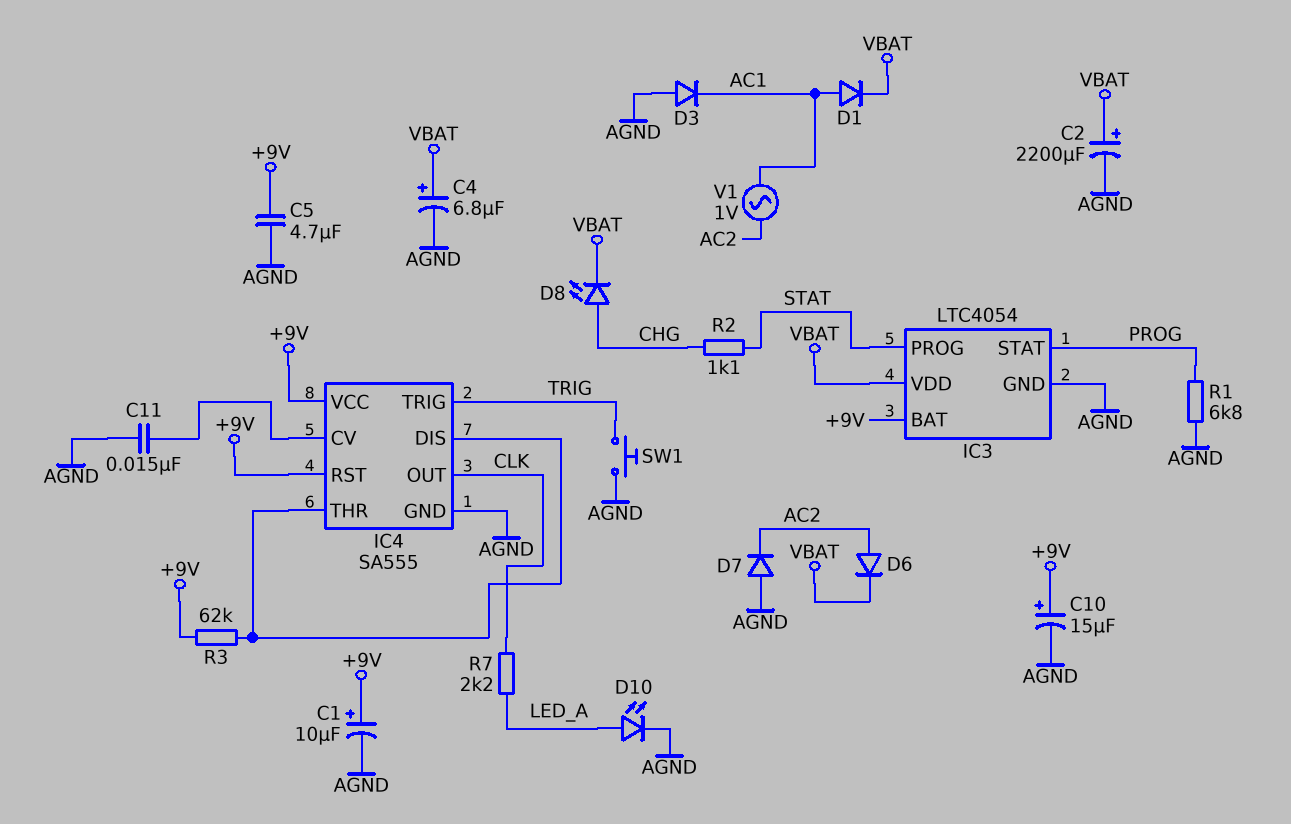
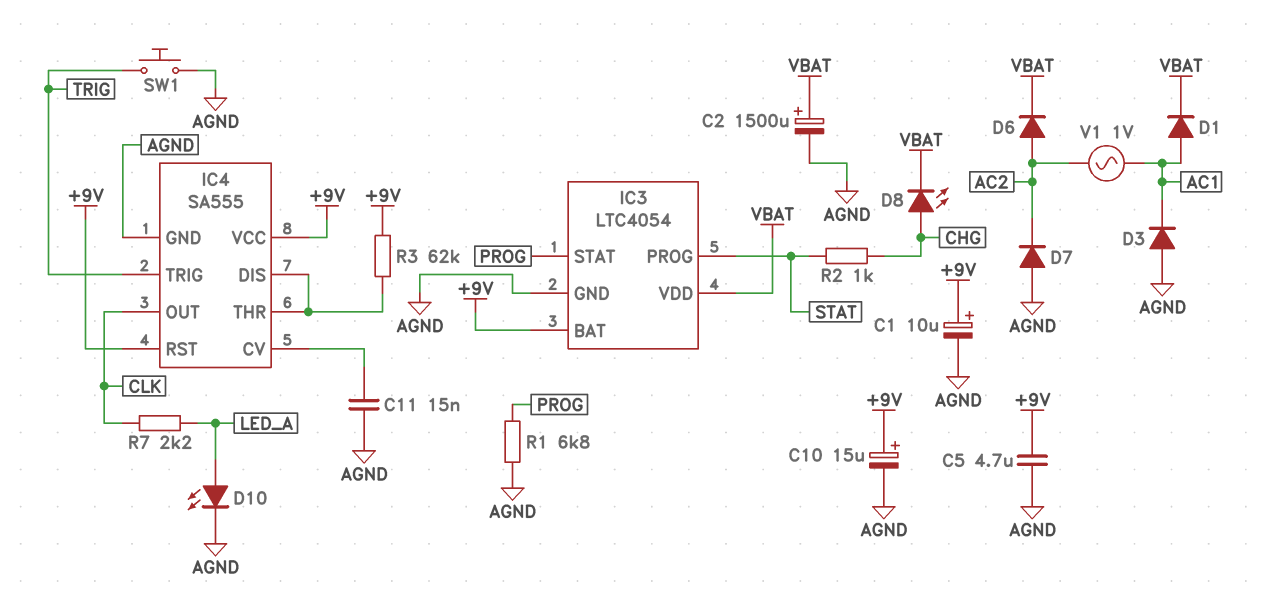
C2: 2200uF (plus VBAT, minus AGND) -> 1500uF (plus VBAT, minus AGND)
C4: 6.8uF (plus VBAT, minus AGND) -> none
R2: 1.1k (CHG, STAT) -> 1k (CHG, STAT)

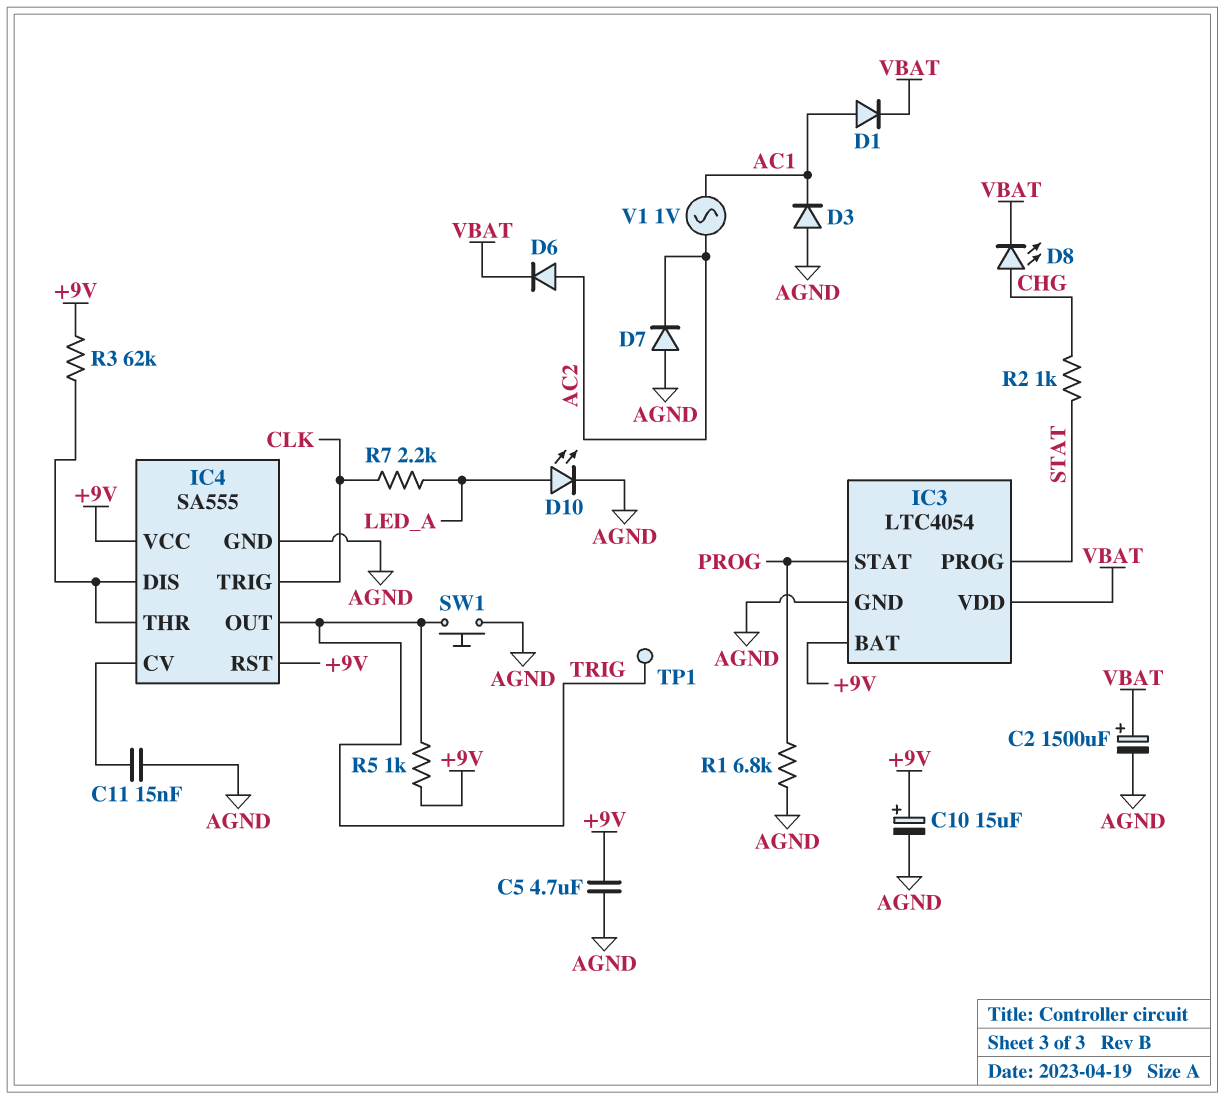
C1: 10uF (plus +9V, minus AGND) -> none
IC4 pin OUT: CLK -> TRIG
IC4 pin TRIG: TRIG -> CLK
R5: none -> 1k (+9V, TRIG)
TP1: none -> test point (TRIG)

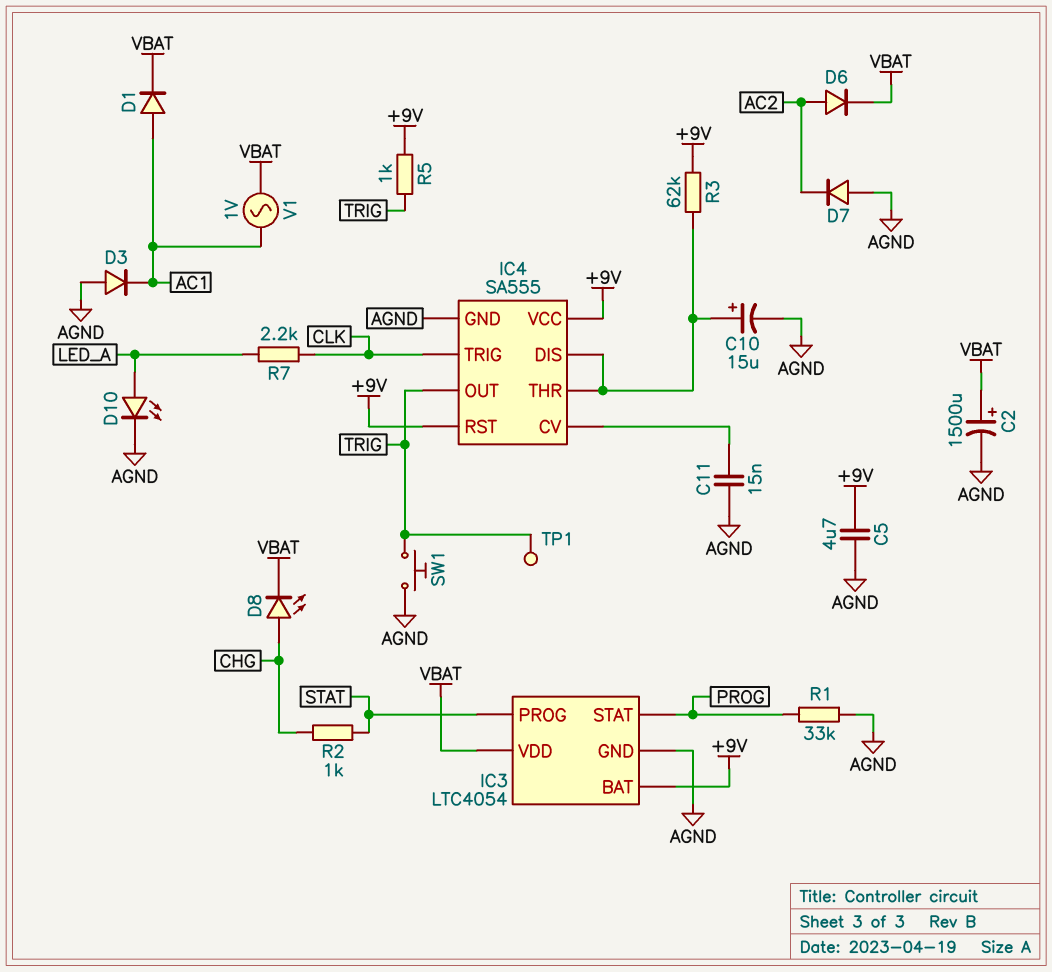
C10: 15uF (plus +9V, minus AGND) -> 15uF (plus IC4/DIS, minus AGND)
R1: 6.8k (AGND, PROG) -> 33k (AGND, PROG)
V1: AC 1V (AC1, AC2) -> AC 1V (AC1, VBAT)

